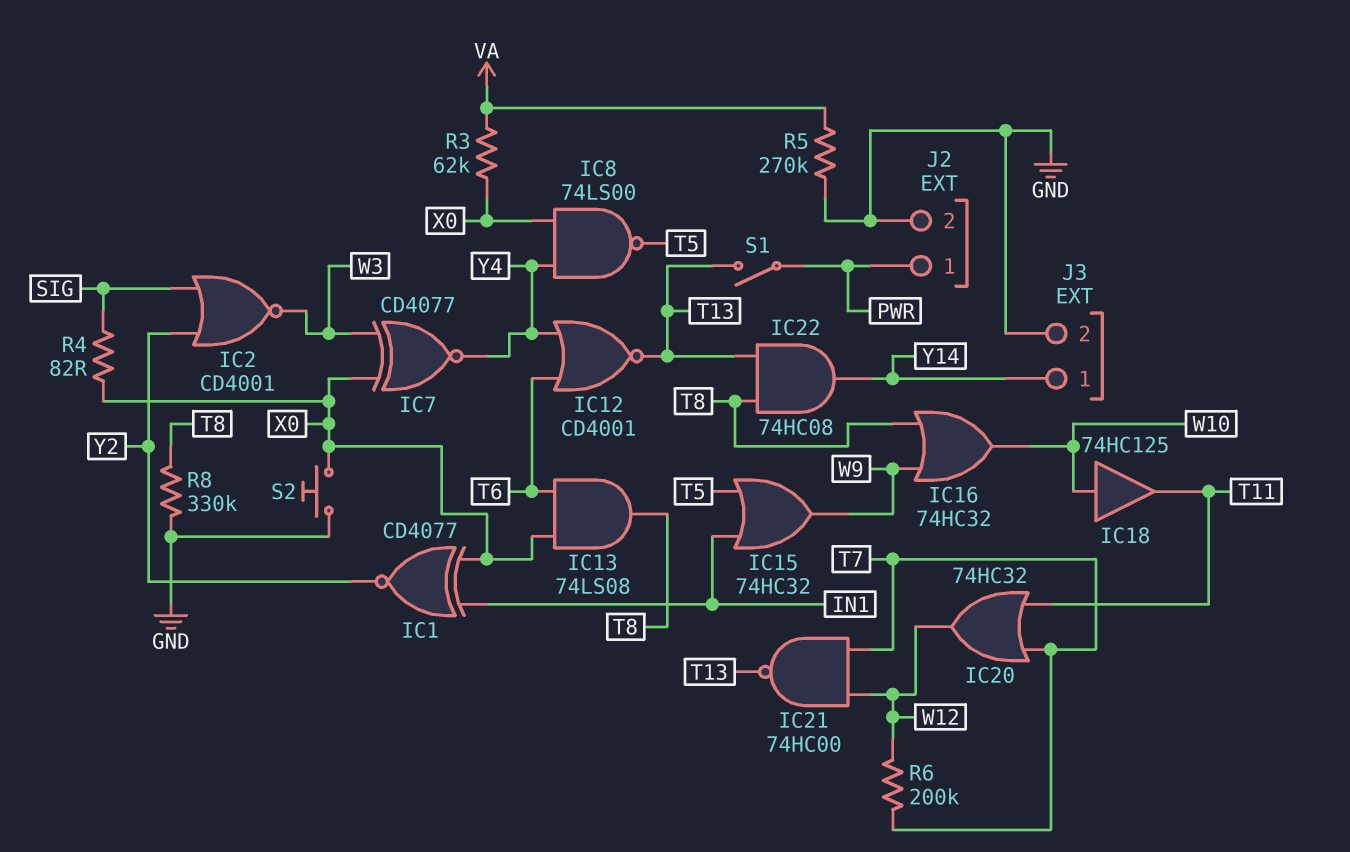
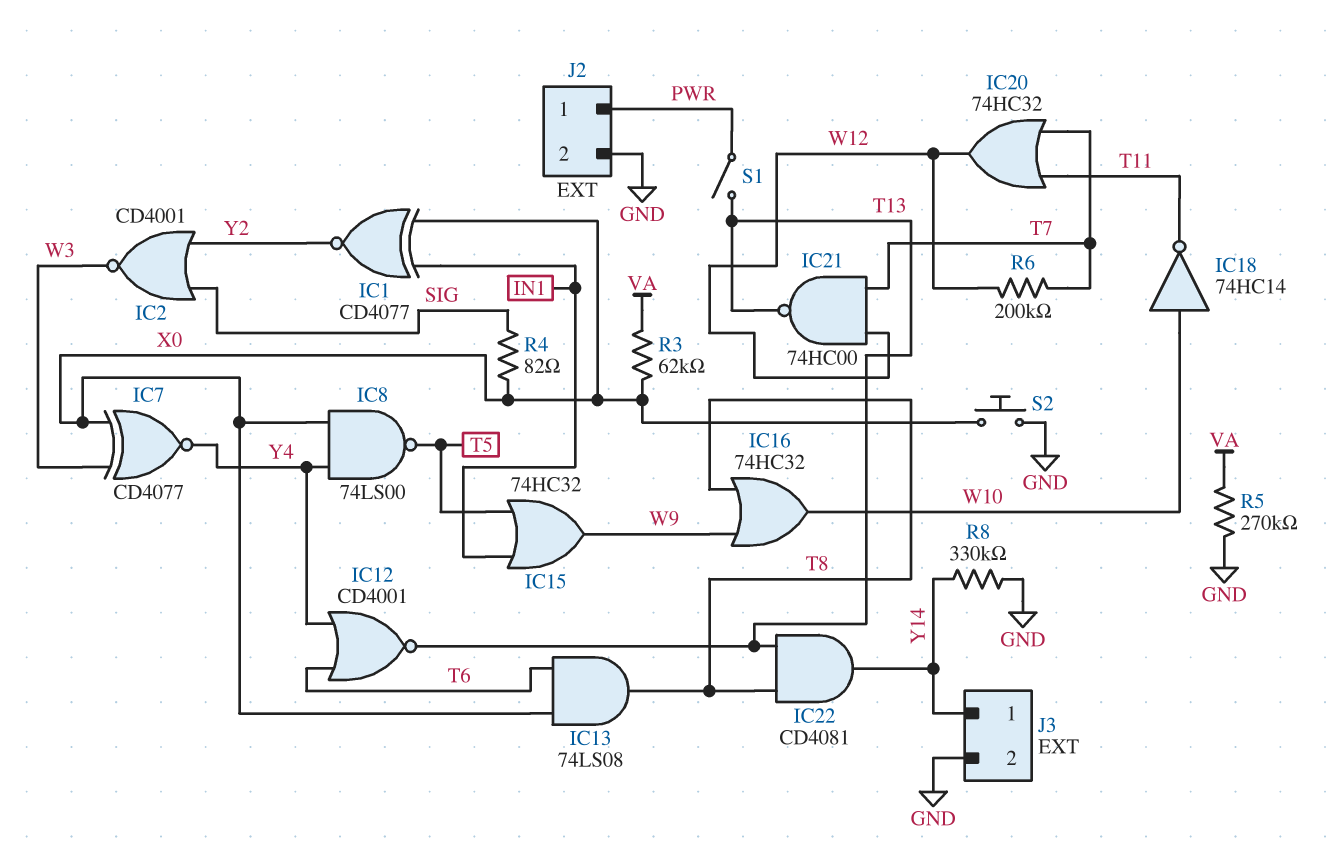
IC18: buffer 74HC125 (in W10, out T11) -> NOT 74HC14 (in W10, out T11)
IC22: AND 74HC08 (in T8, in T13, out Y14) -> AND CD4081 (in T8, in T13, out Y14)
R8: 330k (GND, T8) -> 330k (GND, Y14)

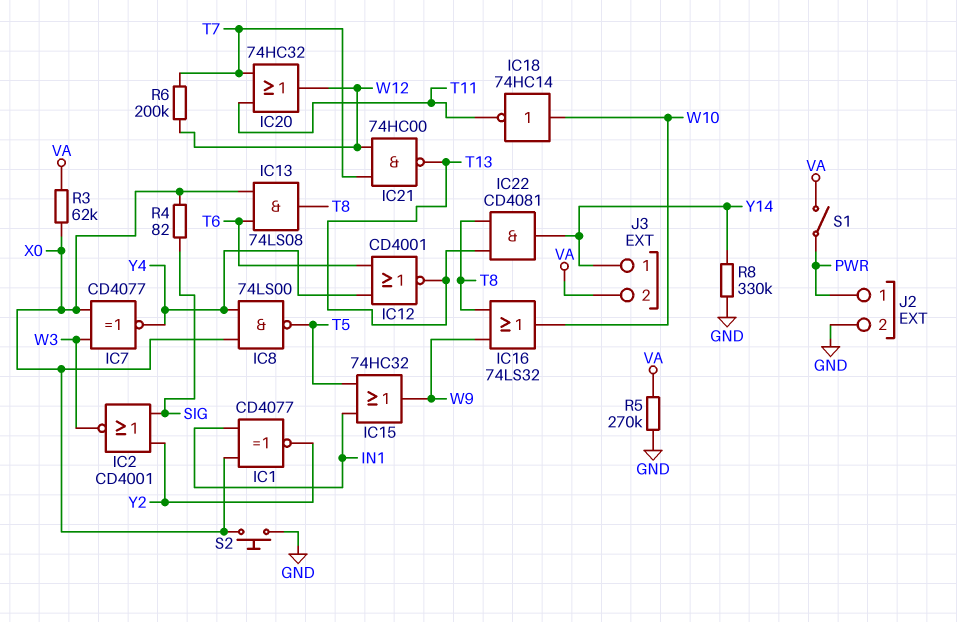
IC16: OR 74HC32 (in T8, in W9, out W10) -> OR 74LS32 (in T8, in W9, out W10)
J3 pin 2: GND -> VA
S1: switch (PWR, T13) -> switch (PWR, VA)

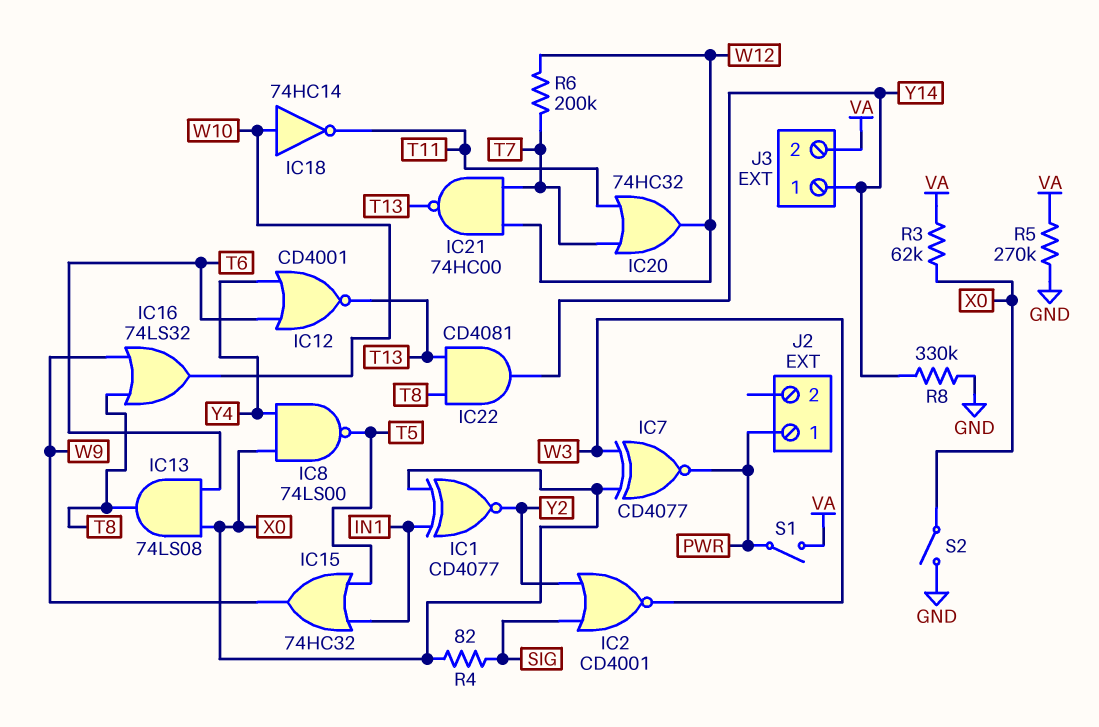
IC7: XNOR CD4077 (in W3, in X0, out Y4) -> XNOR CD4077 (in W3, in X0, out PWR)
J2 pin 2: GND -> none
S2: button (GND, X0) -> switch (GND, X0)

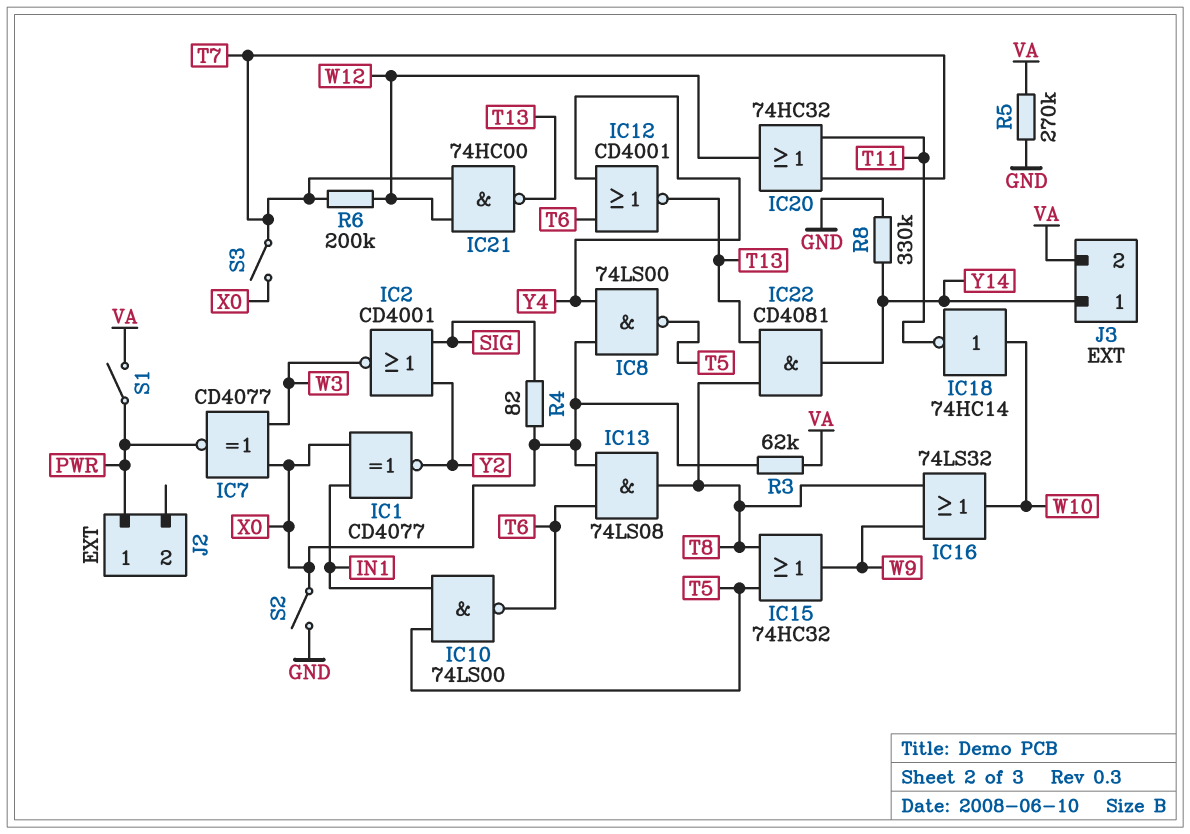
IC10: none -> NAND 74LS00 (in IN1, in T5, out T6)
IC15: OR 74HC32 (in IN1, in T5, out W9) -> OR 74HC32 (in T5, in T8, out W9)
S3: none -> switch (T7, X0)

